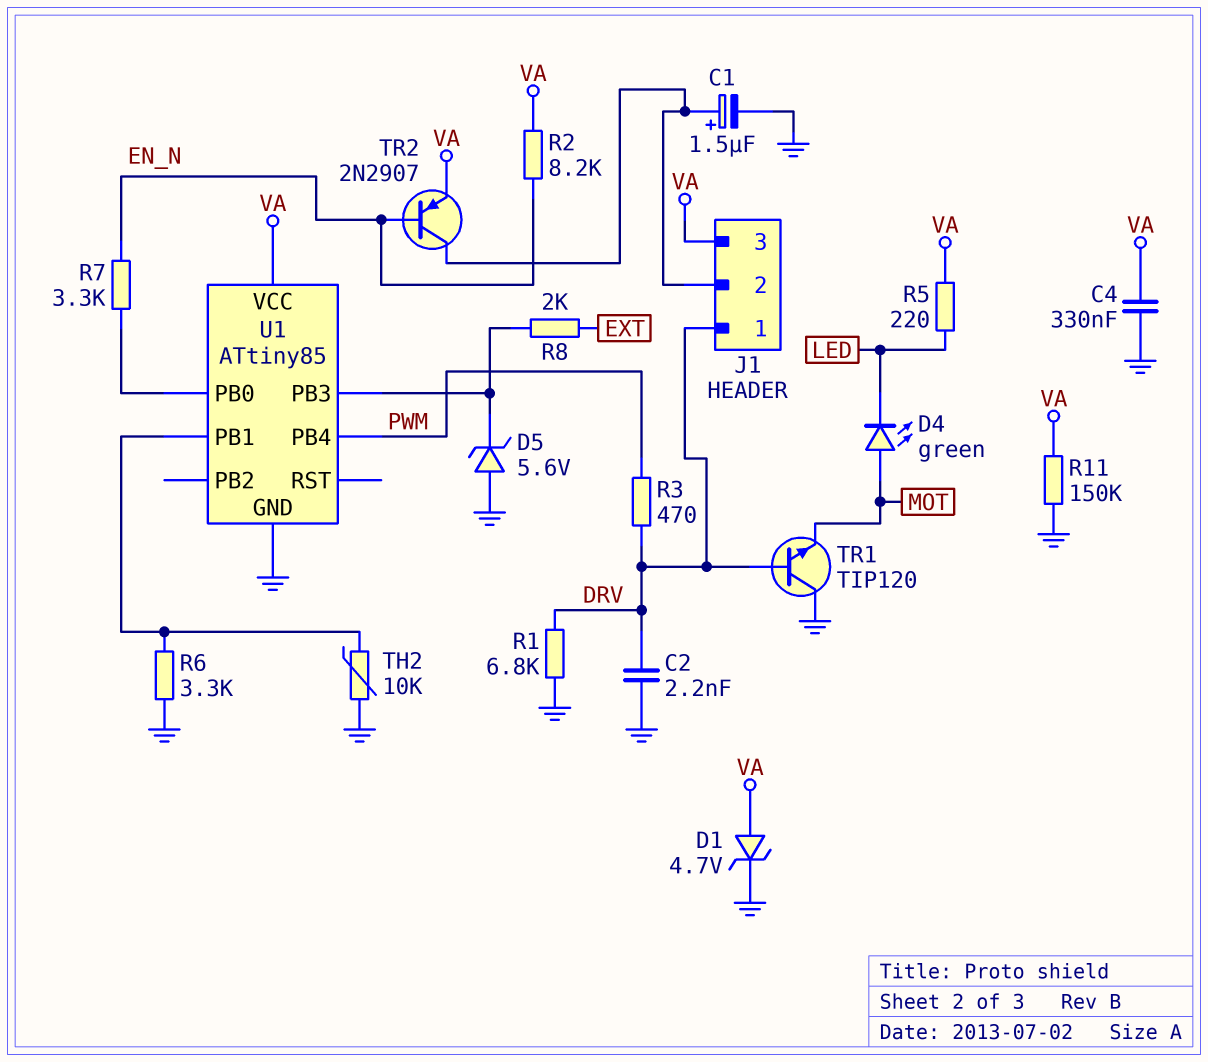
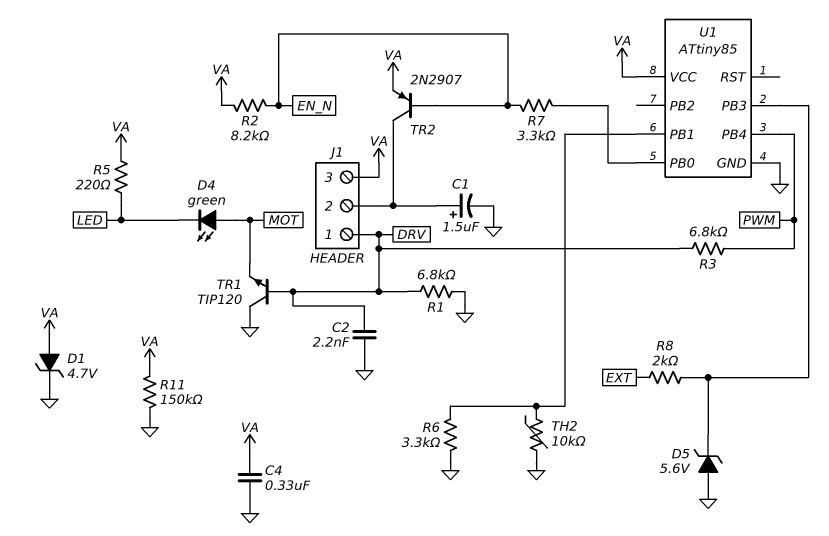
R3: 470 (DRV, PWM) -> 6.8k (DRV, PWM)

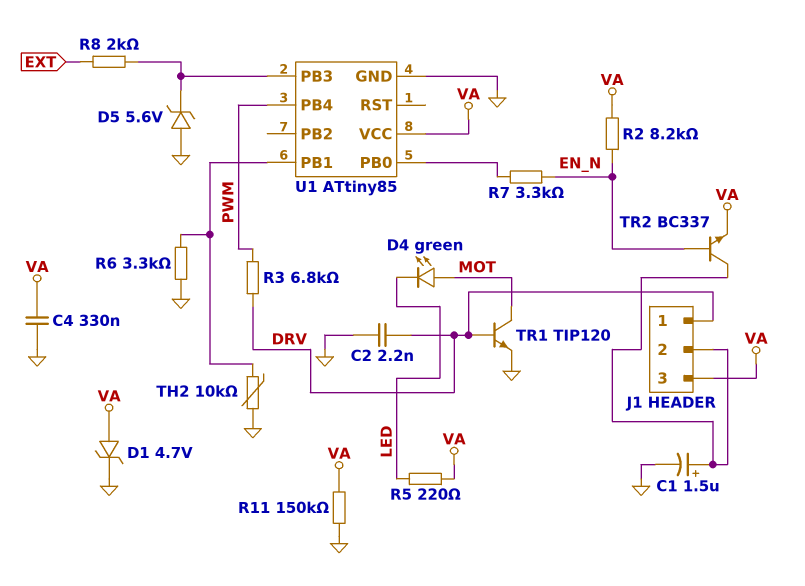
R1: 6.8k (DRV, GND) -> none
TR1: NPN TIP120 (B DRV, C GND, E MOT) -> NPN TIP120 (B DRV, C MOT, E GND)
TR2: PNP 2N2907 (B EN_N, C J1/2, E VA) -> NPN BC337 (B EN_N, C J1/2, E VA)

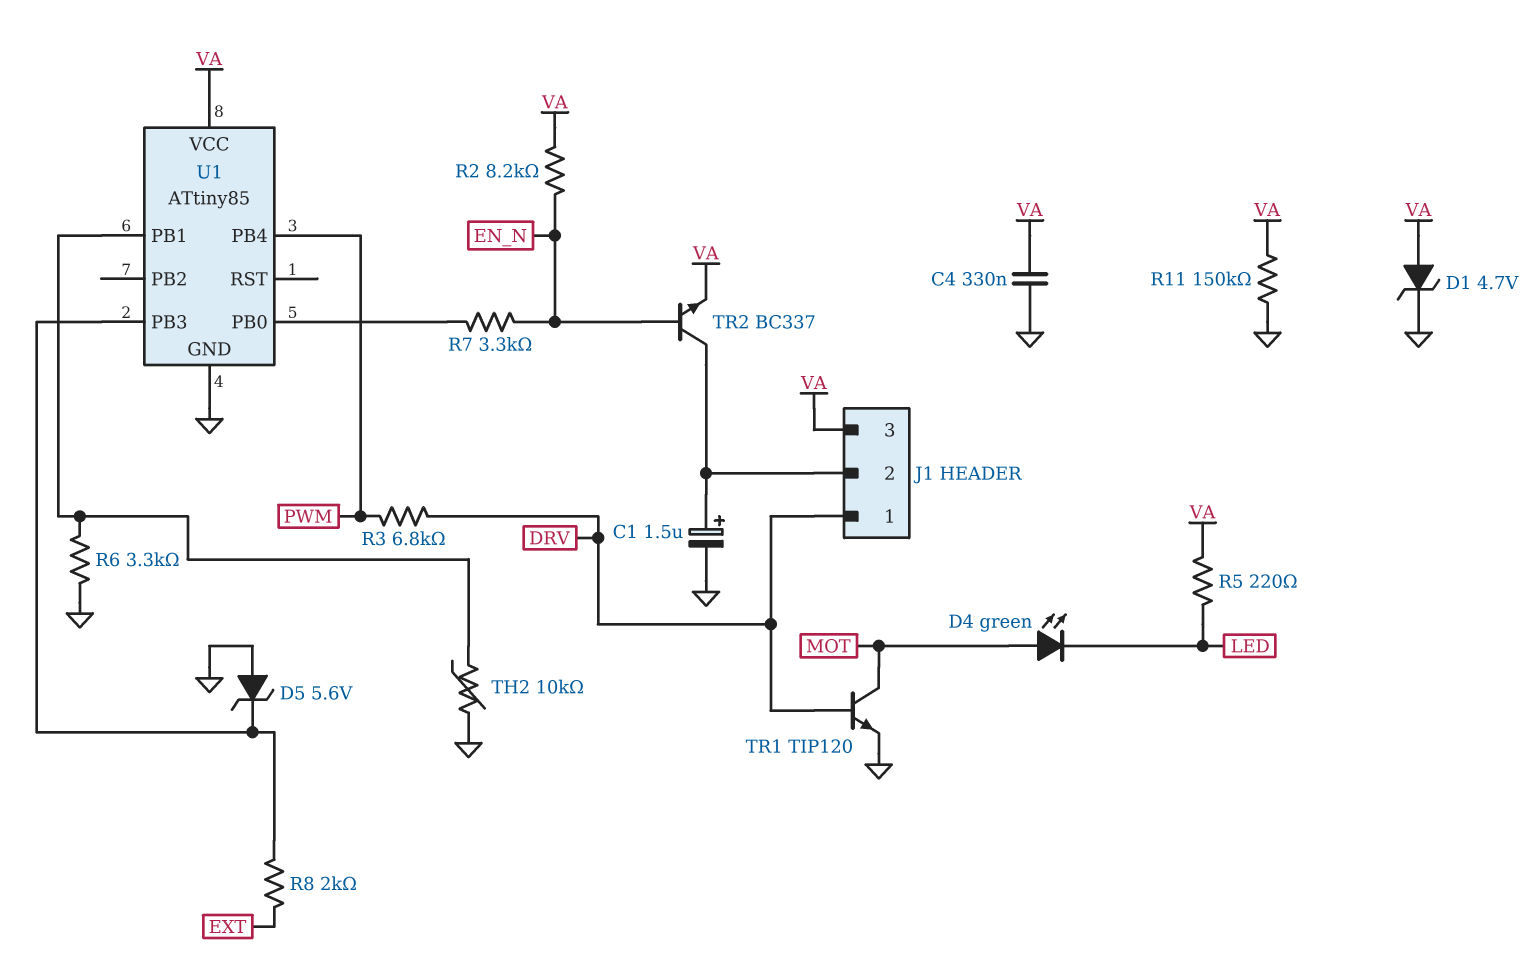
C2: 2.2nF (DRV, GND) -> none

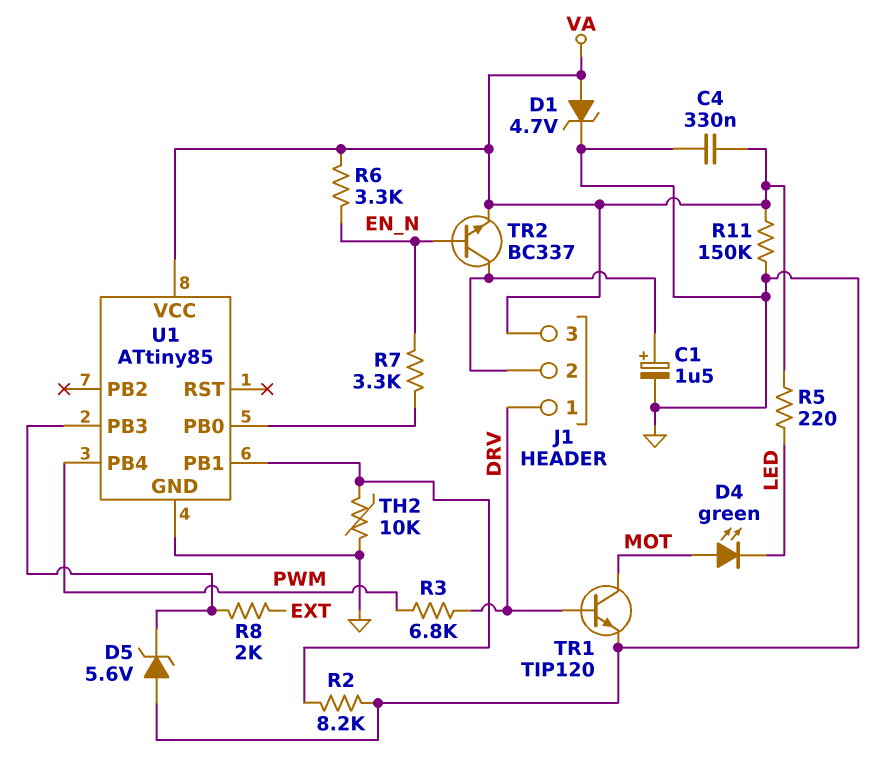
R2: 8.2k (EN_N, VA) -> 8.2k (GND, U1/PB1)
R6: 3.3k (GND, U1/PB1) -> 3.3k (EN_N, VA)

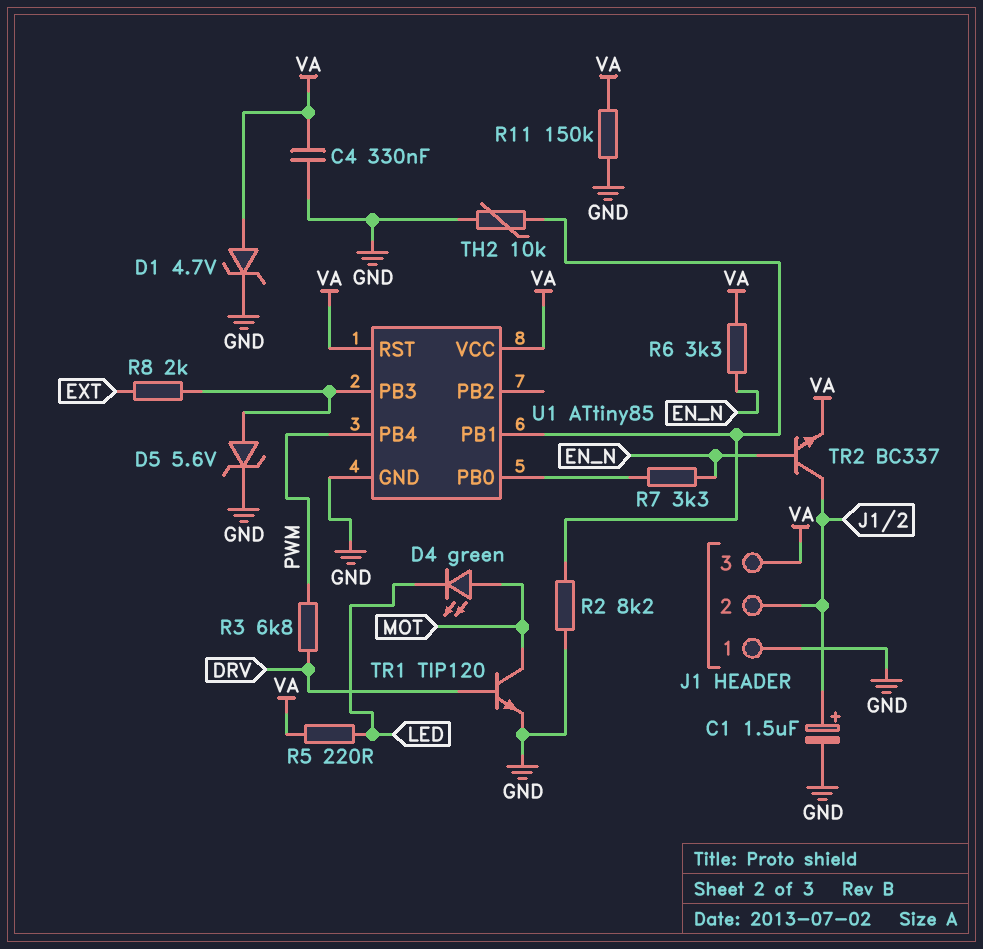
D5: zener 5.6V (A GND, K U1/PB3) -> zener 5.6V (A U1/PB3, K GND)
J1 pin 1: DRV -> GND
U1 pin RST: none -> VA

